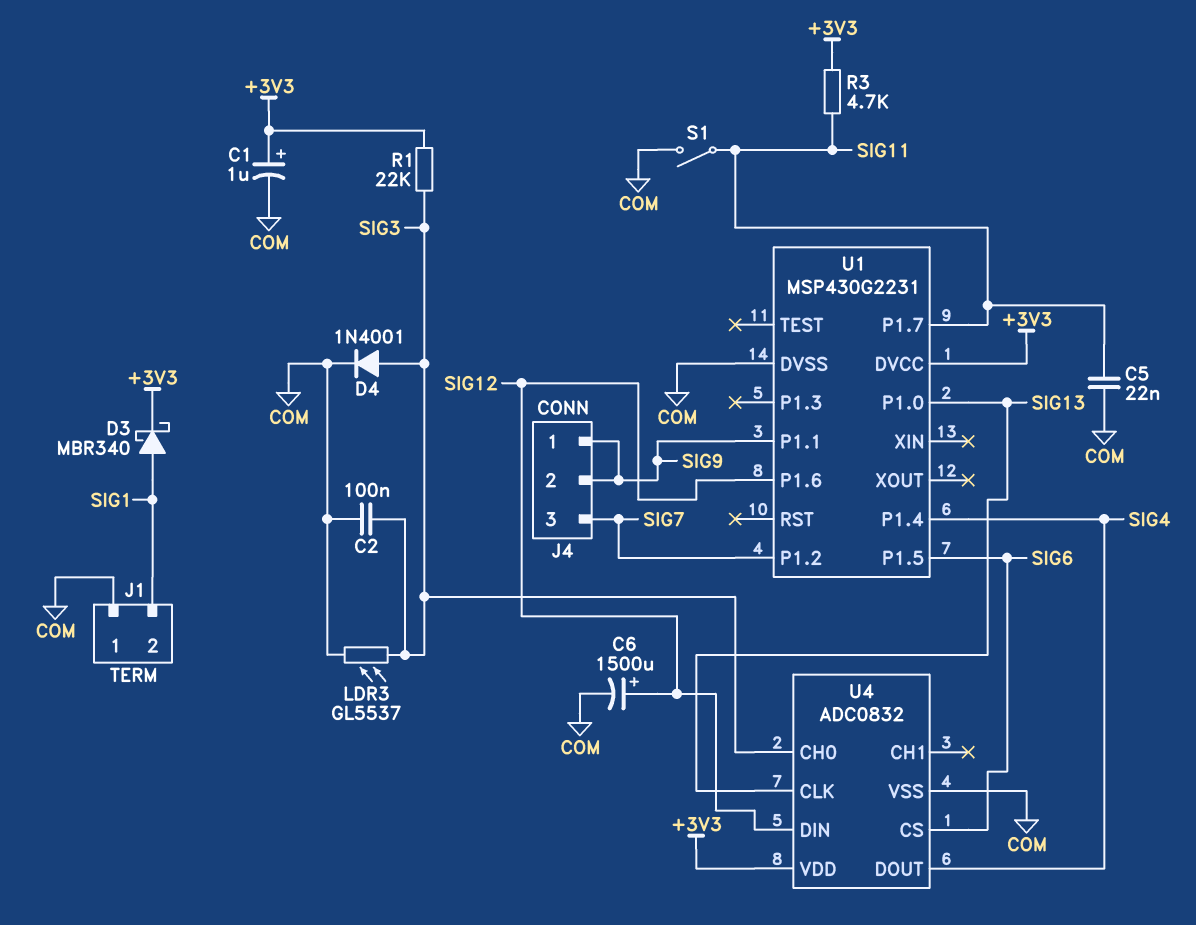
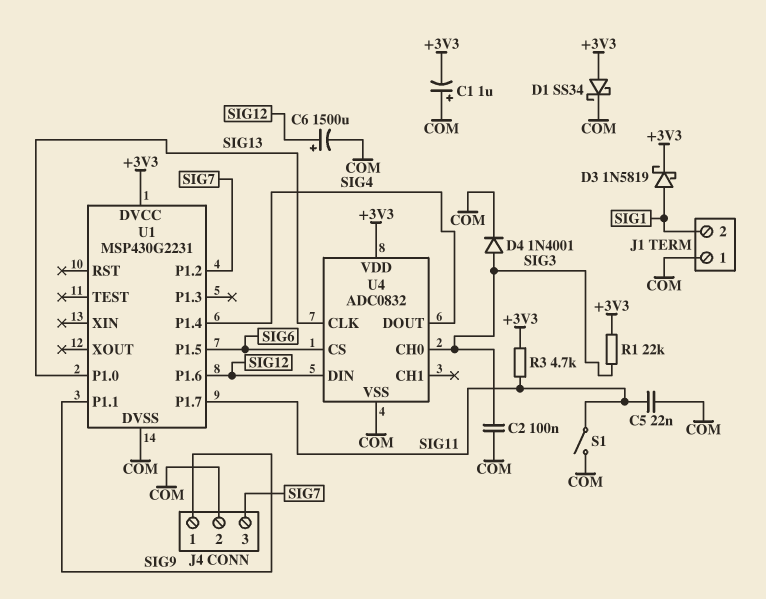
C1: 1uF (plus +3V3, minus COM) -> 1uF (plus COM, minus +3V3)
D1: none -> schottky SS34 (A +3V3, K COM)
D3: schottky MBR340 (A SIG1, K +3V3) -> schottky 1N5819 (A SIG1, K +3V3)
J4 pin 2: SIG9 -> COM
LDR3: GL5537 (COM, SIG3) -> none

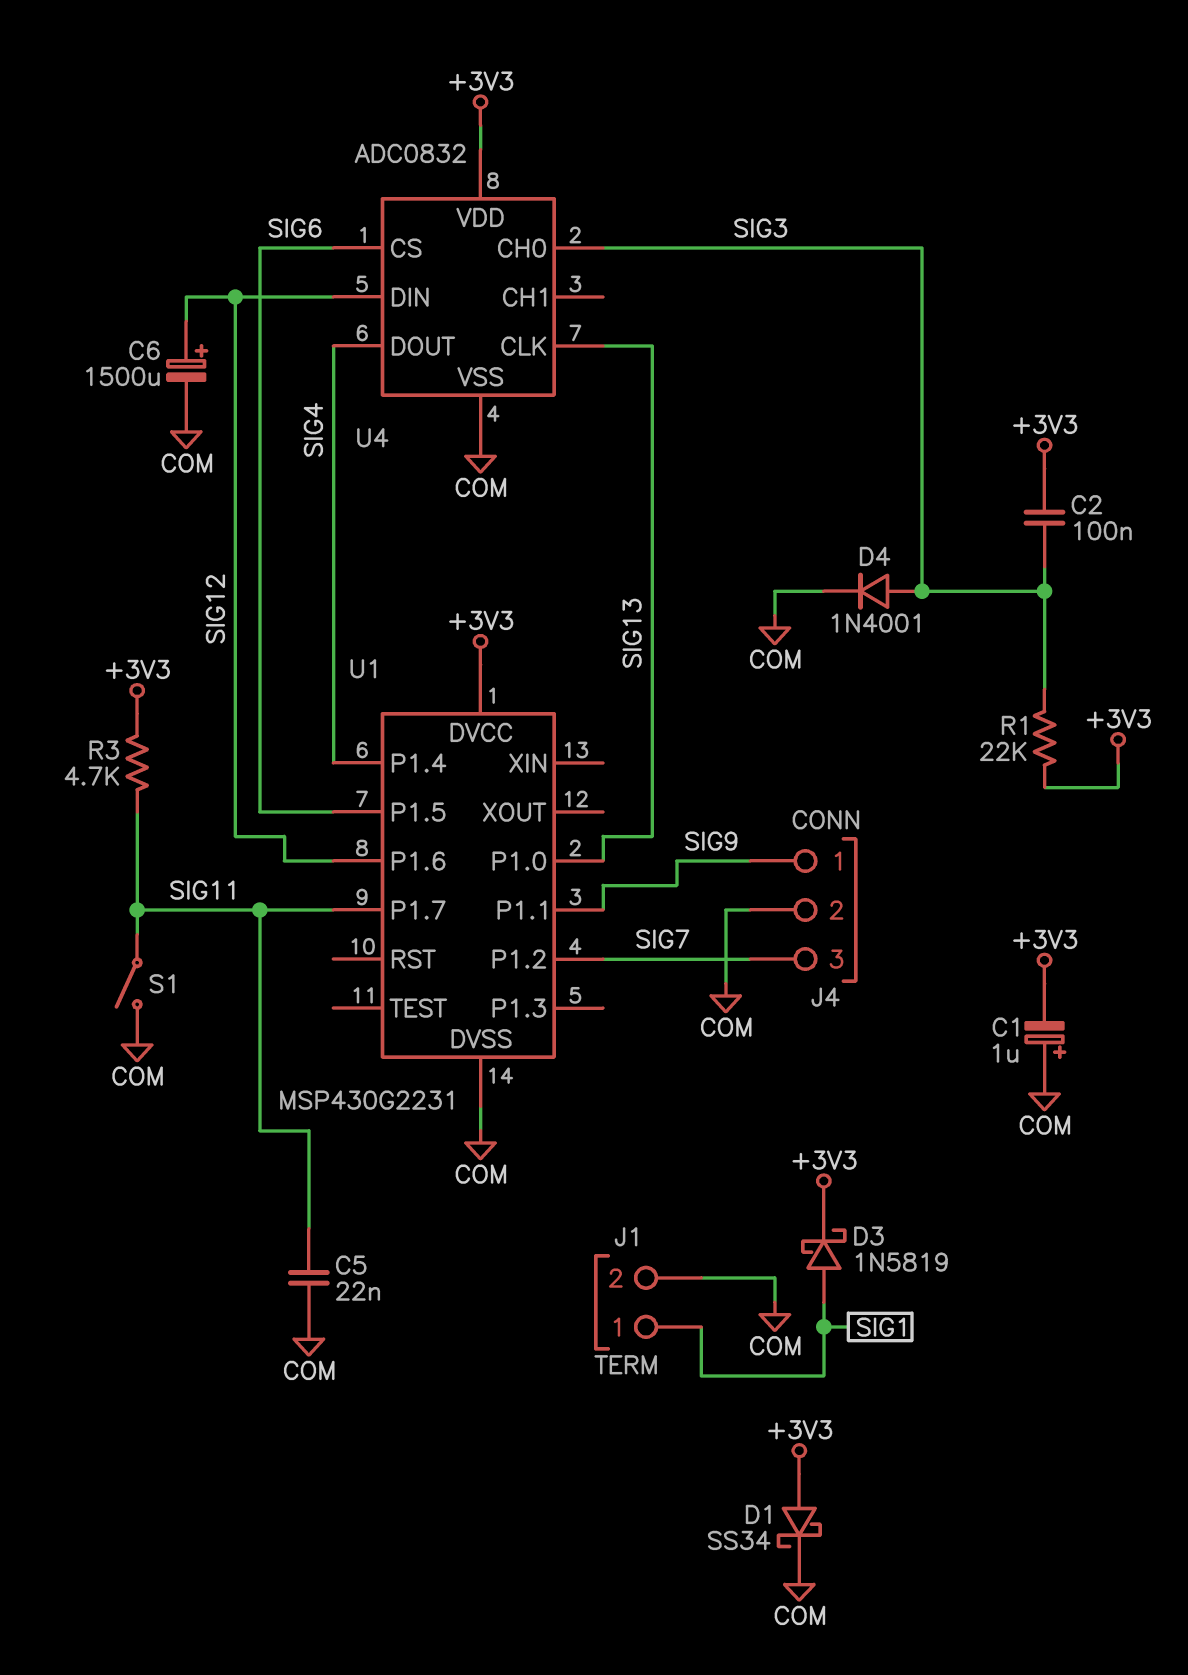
C2: 100nF (COM, SIG3) -> 100nF (+3V3, SIG3)
J1 pin 1: COM -> SIG1
J1 pin 2: SIG1 -> COM

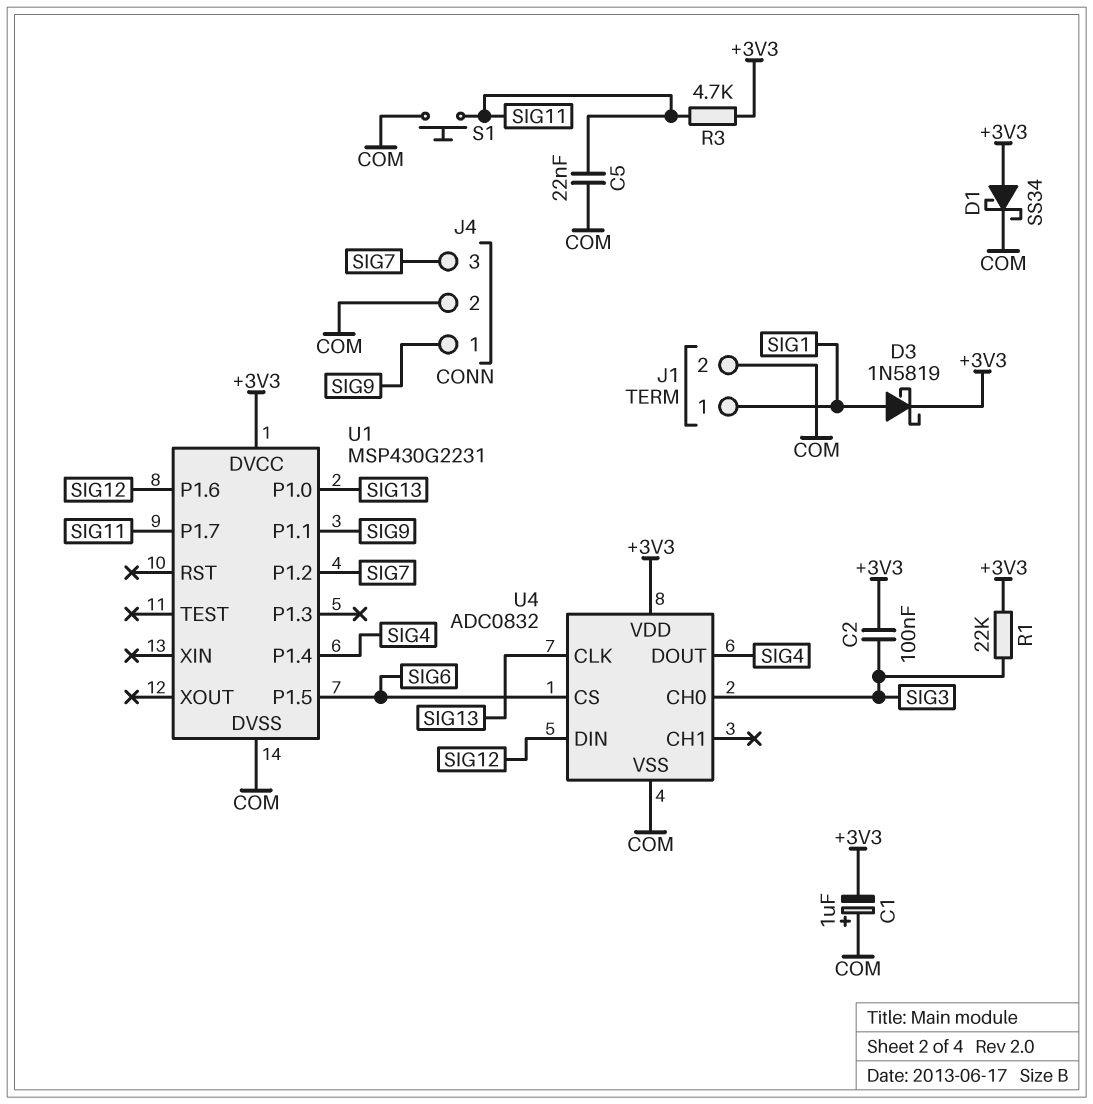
C6: 1500uF (plus SIG12, minus COM) -> none
D4: diode 1N4001 (A SIG3, K COM) -> none
S1: switch (COM, SIG11) -> button (COM, SIG11)

